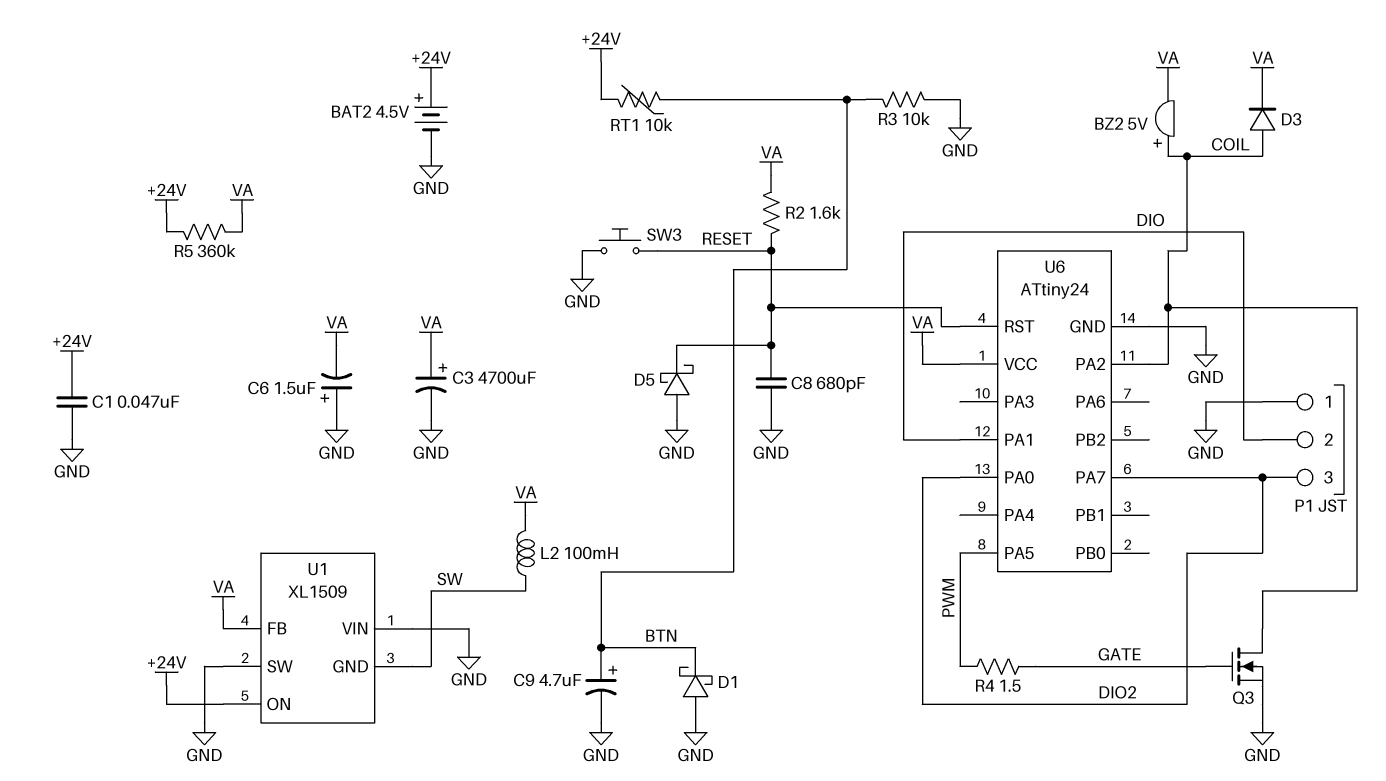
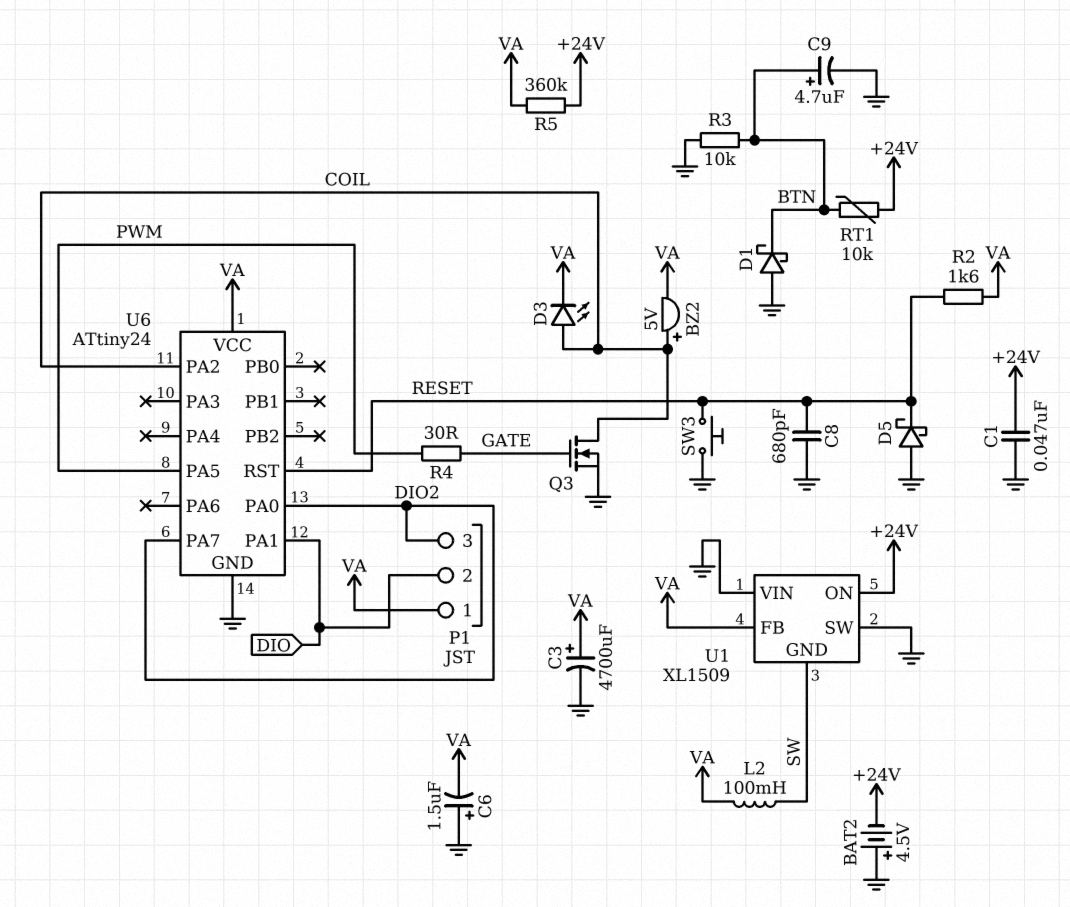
BAT2: 4.5V (plus +24V, minus GND) -> 4.5V (plus GND, minus +24V)
D3: diode (A COIL, K VA) -> LED (A COIL, K VA)
P1 pin 1: GND -> VA
R4: 1.5 (GATE, PWM) -> 30 (GATE, PWM)

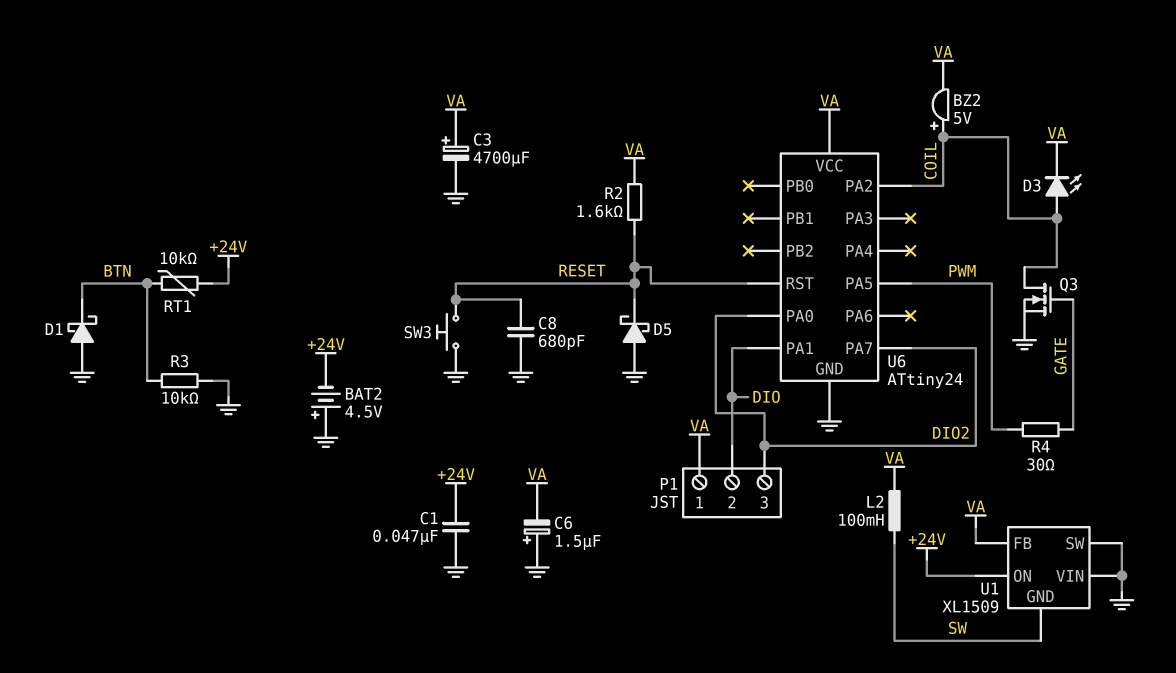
C9: 4.7uF (plus BTN, minus GND) -> none
R5: 360k (+24V, VA) -> none

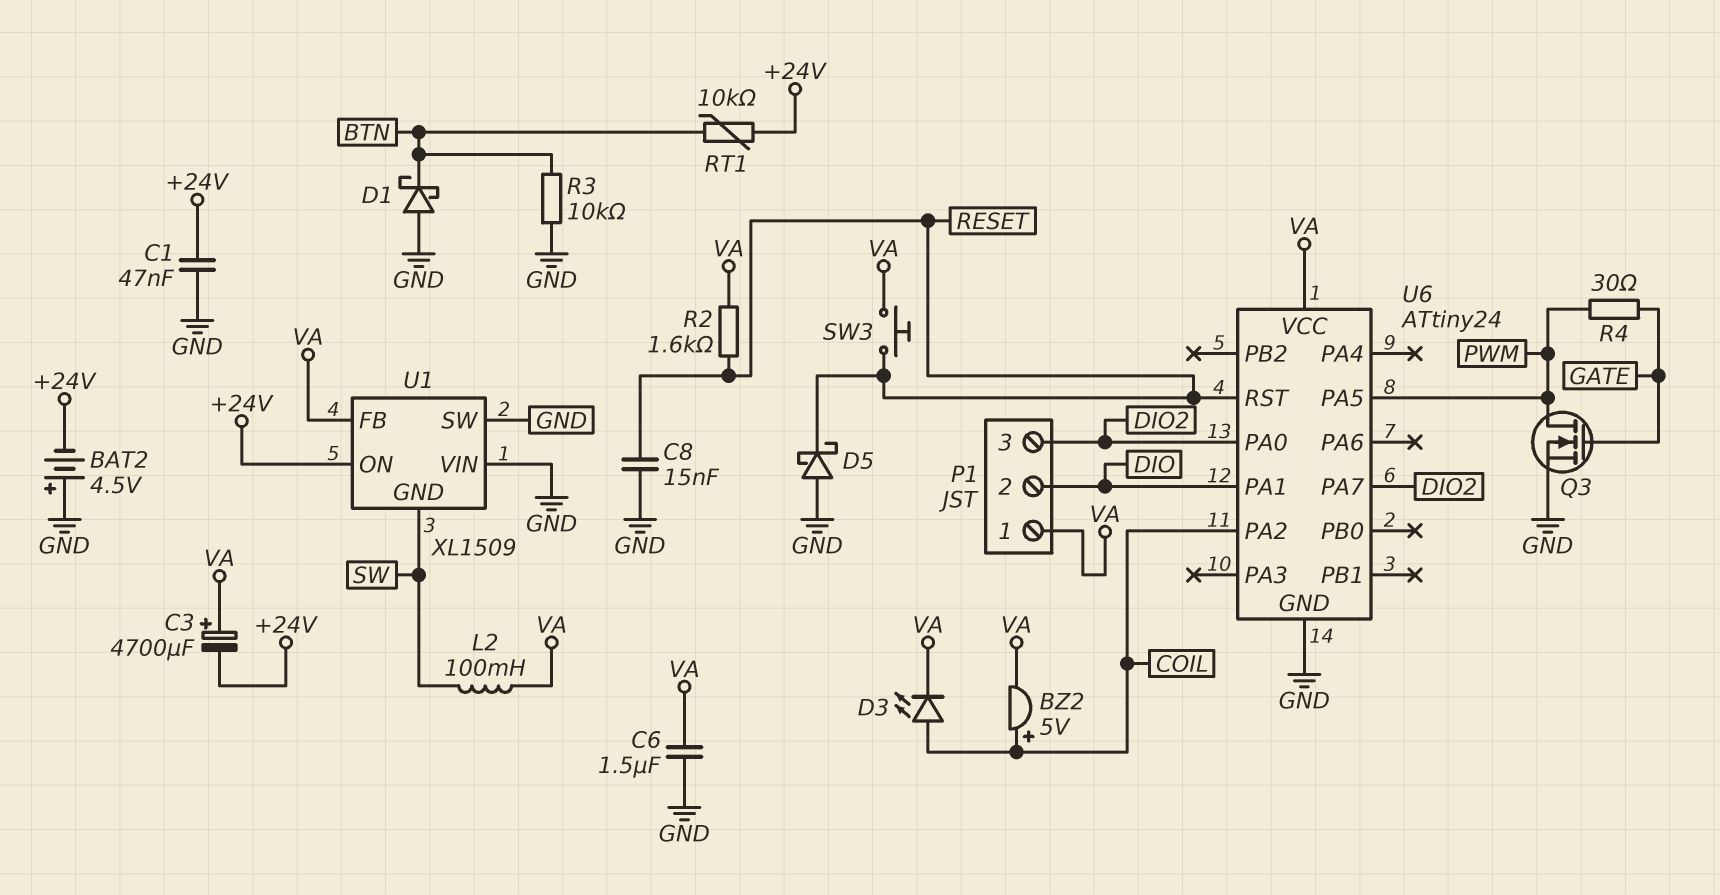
C3: 4700uF (plus VA, minus GND) -> 4700uF (plus VA, minus +24V)
C6: 1.5uF (plus GND, minus VA) -> 1.5uF (GND, VA)
C8: 680pF (GND, RESET) -> 15nF (GND, RESET)
Q3: NMOS (G GATE, D COIL, S GND) -> NMOS (G GATE, D PWM, S GND)
SW3: button (GND, RESET) -> button (RESET, VA)

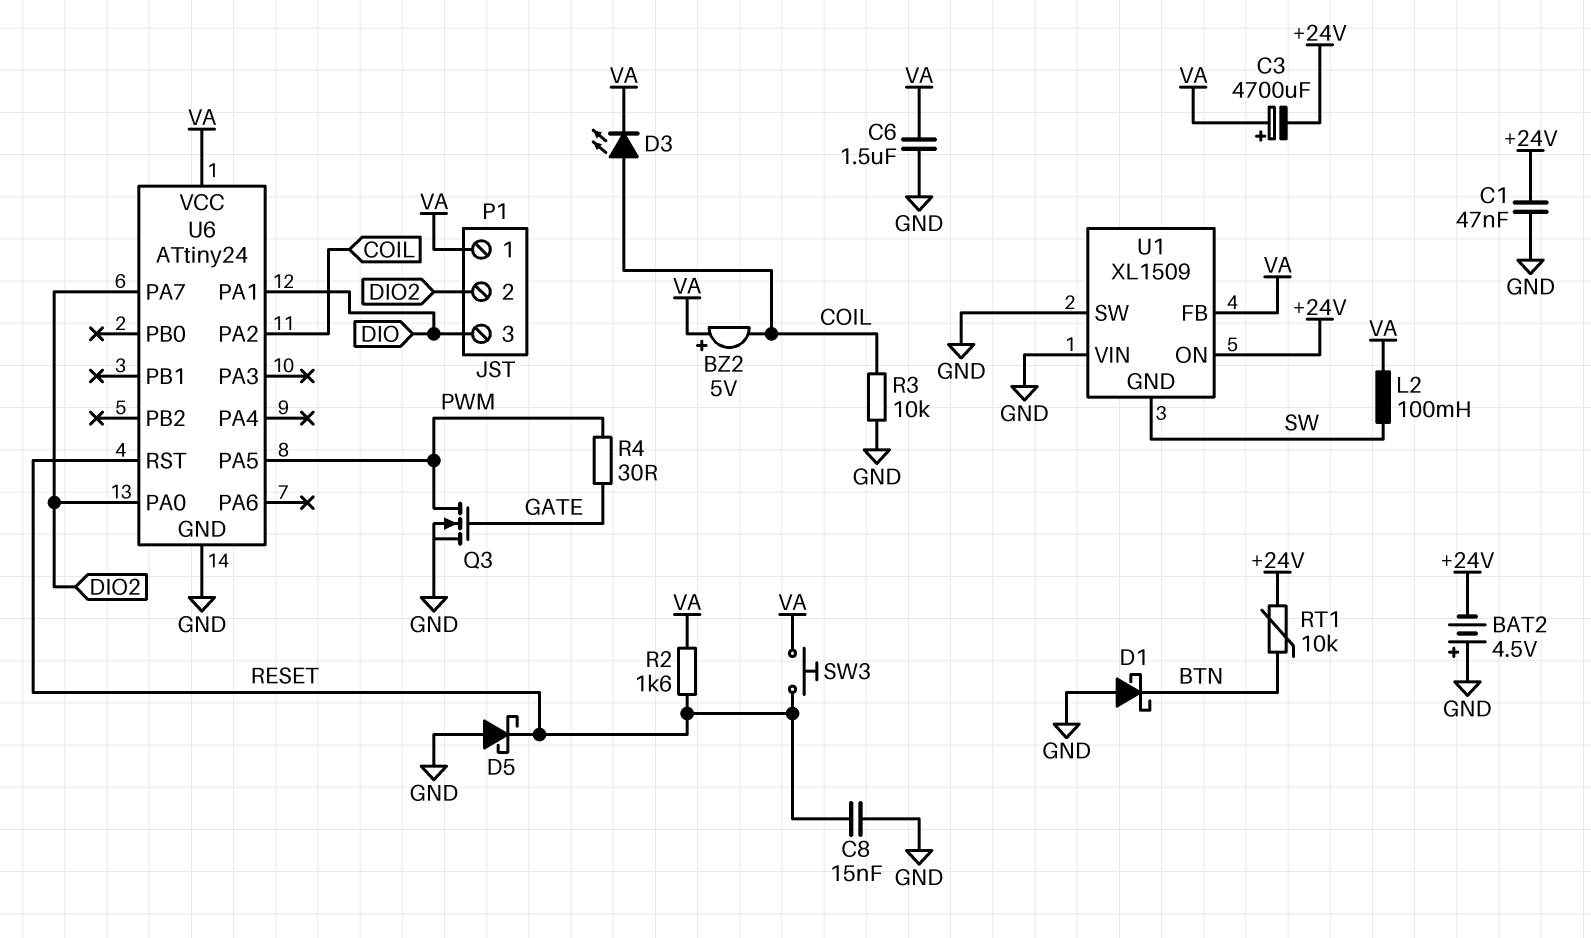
BZ2: buzzer 5V (plus COIL, minus VA) -> buzzer 5V (plus VA, minus COIL)
P1 pin 2: DIO -> DIO2
P1 pin 3: DIO2 -> DIO
R3: 10k (BTN, GND) -> 10k (COIL, GND)

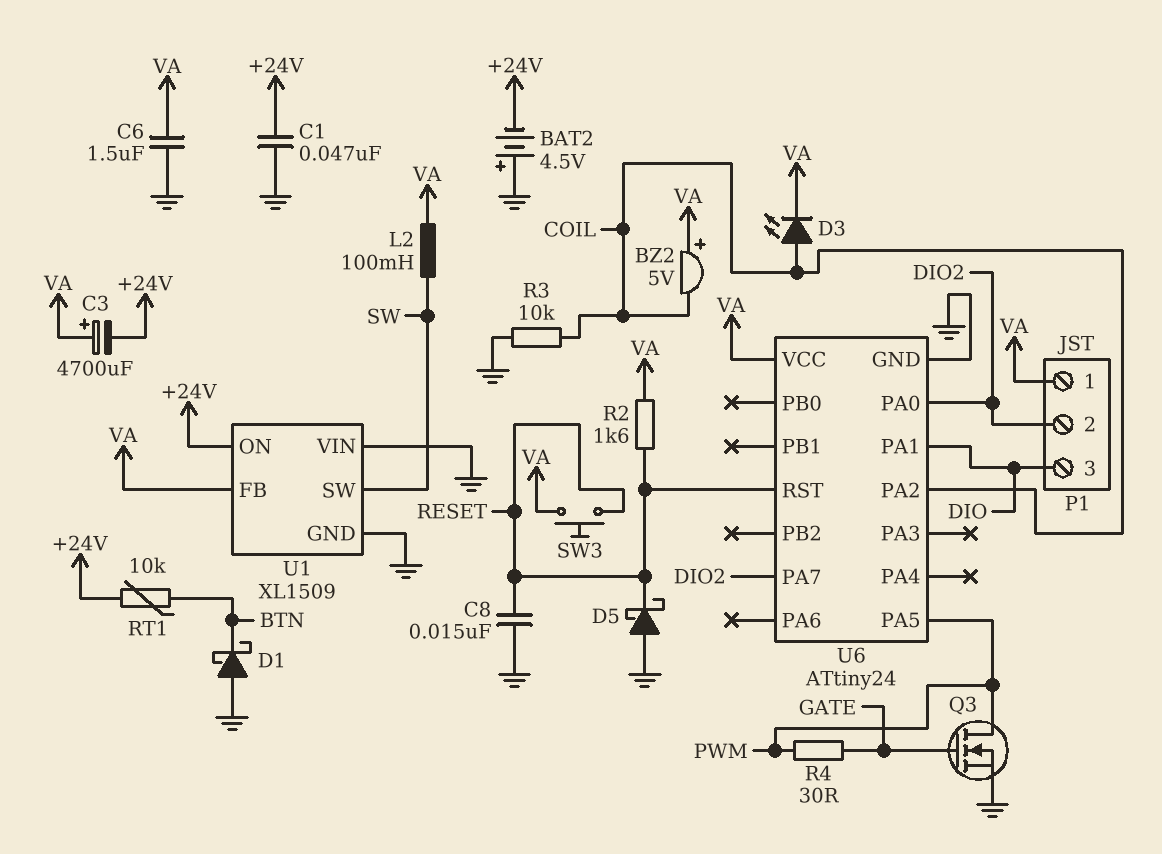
U1 pin GND: SW -> GND
U1 pin SW: GND -> SW

